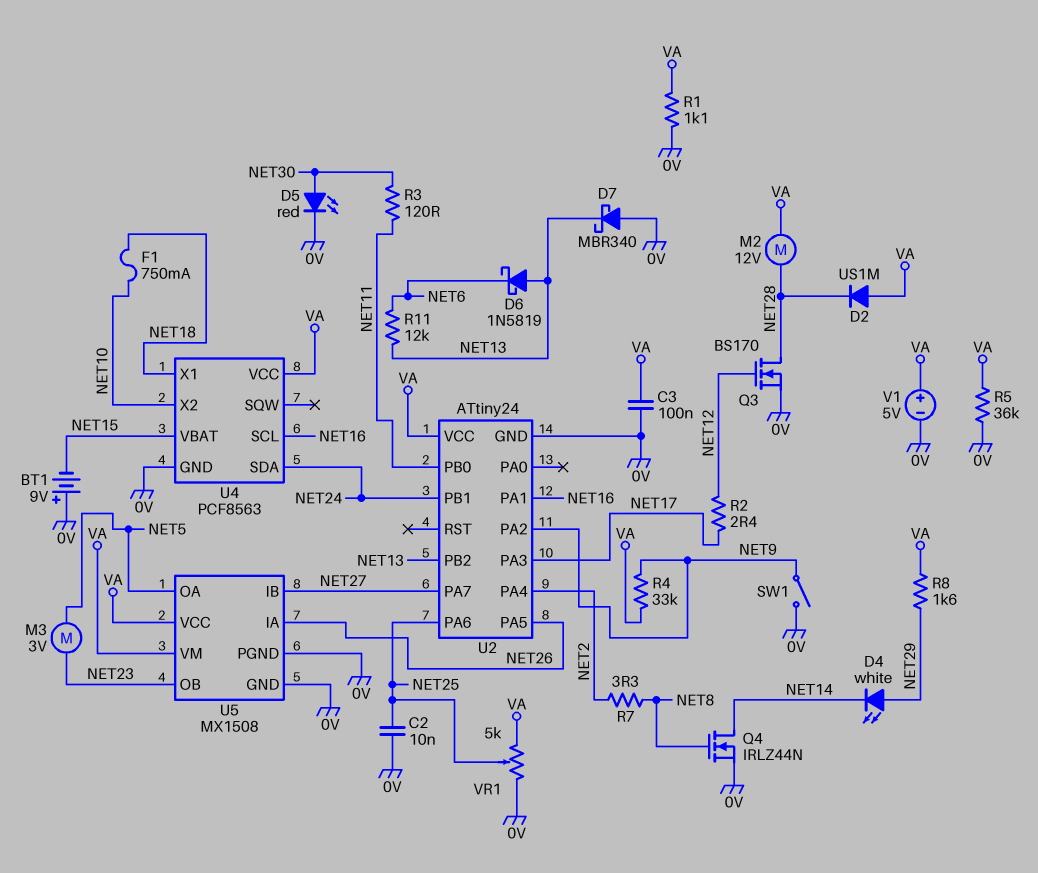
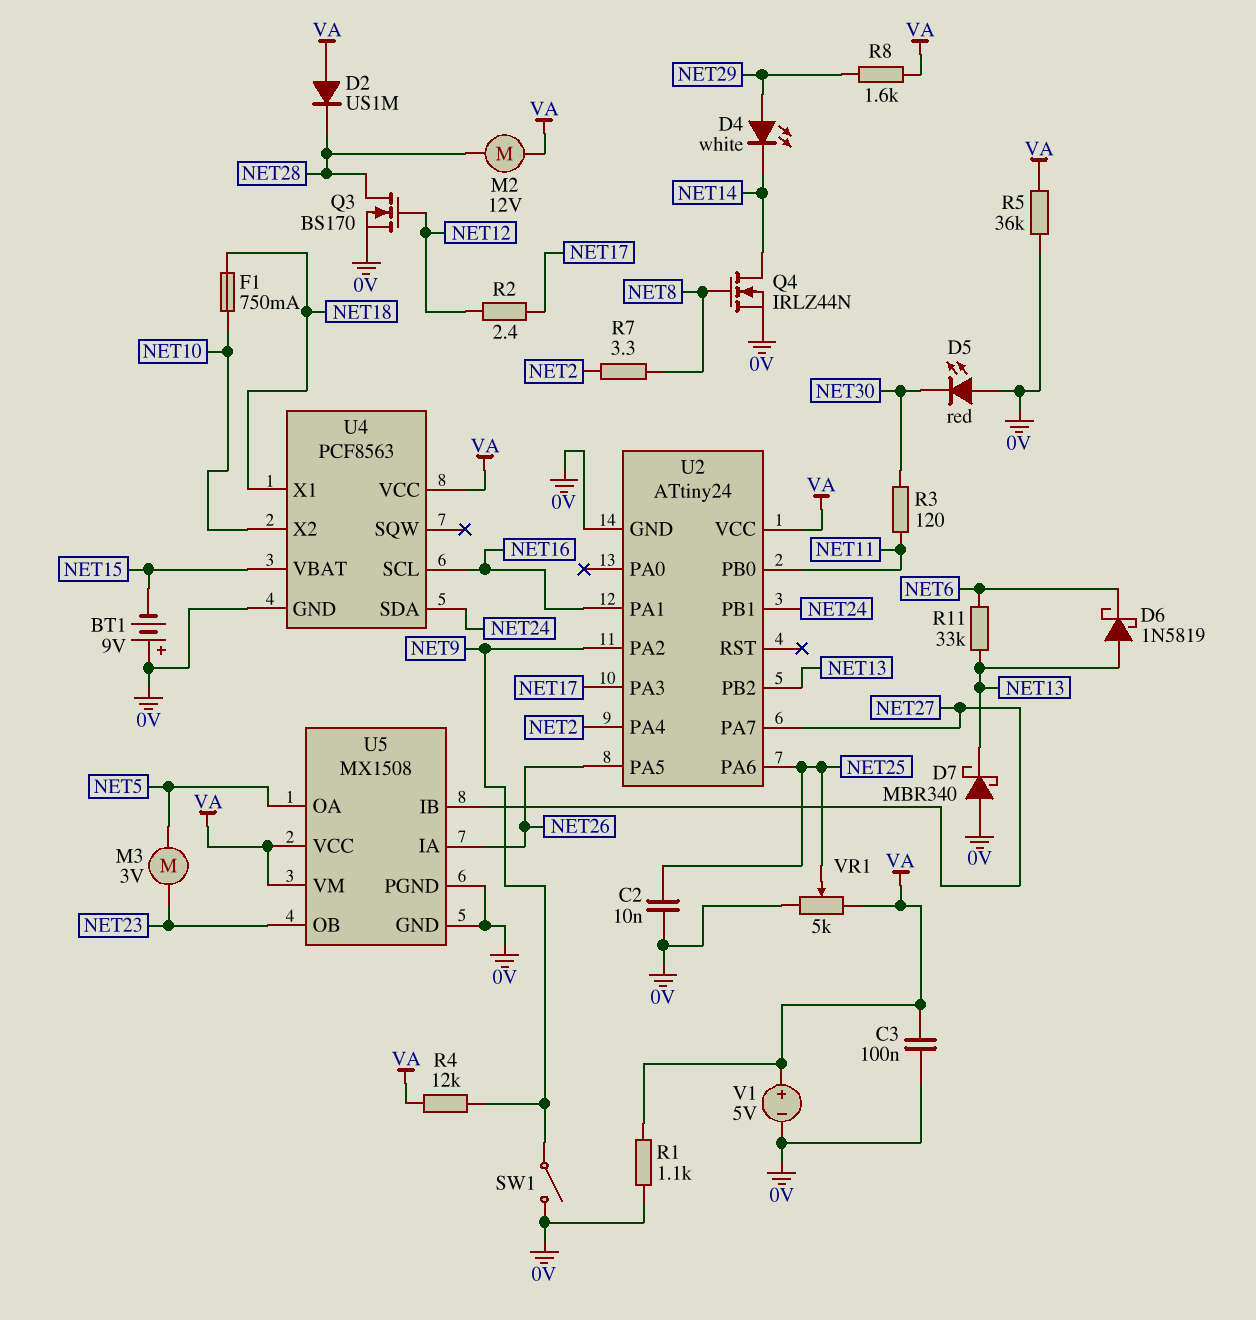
D5: LED red (A NET30, K 0V) -> LED red (A 0V, K NET30)
R4: 33k (NET9, VA) -> 12k (NET9, VA)
R11: 12k (NET6, NET13) -> 33k (NET6, NET13)

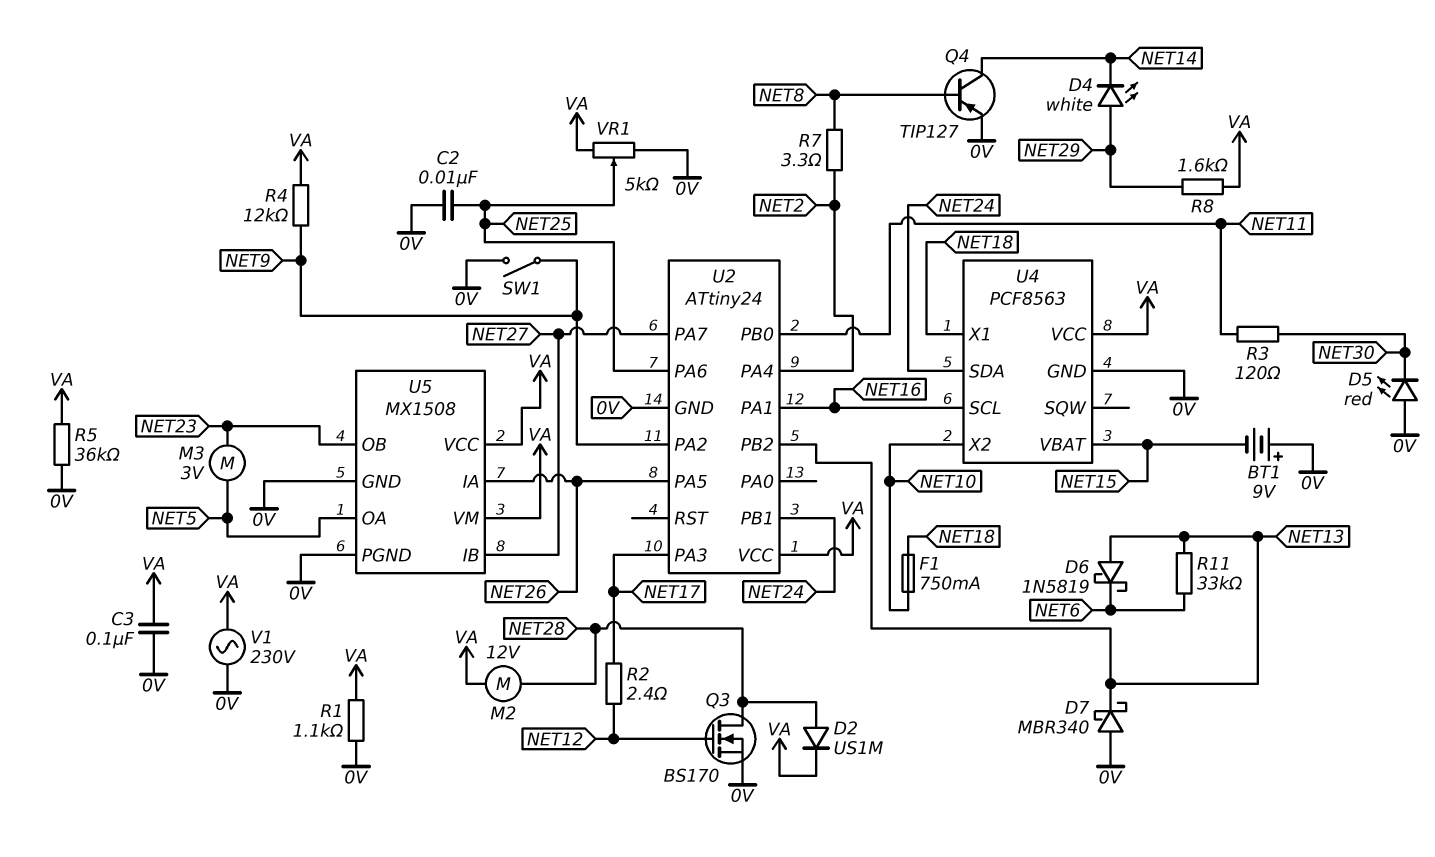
D2: diode US1M (A VA, K NET28) -> diode US1M (A NET28, K VA)
Q4: NMOS IRLZ44N (G NET8, D NET14, S 0V) -> PNP TIP127 (B NET8, C NET14, E 0V)
V1: 5V (plus VA, minus 0V) -> AC 230V (0V, VA)

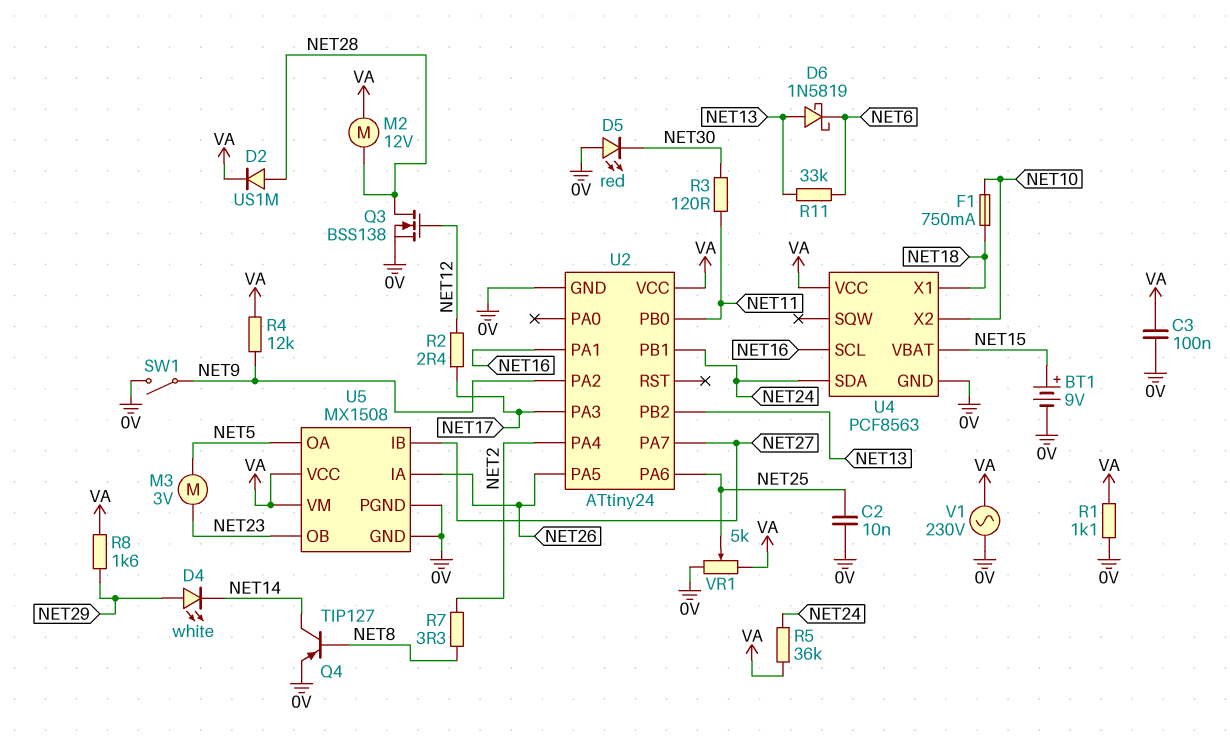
BT1: 9V (plus 0V, minus NET15) -> 9V (plus NET15, minus 0V)
D7: schottky MBR340 (A 0V, K NET13) -> none
Q3: NMOS BS170 (G NET12, D NET28, S 0V) -> NMOS BSS138 (G NET12, D NET28, S 0V)
R5: 36k (0V, VA) -> 36k (NET24, VA)

